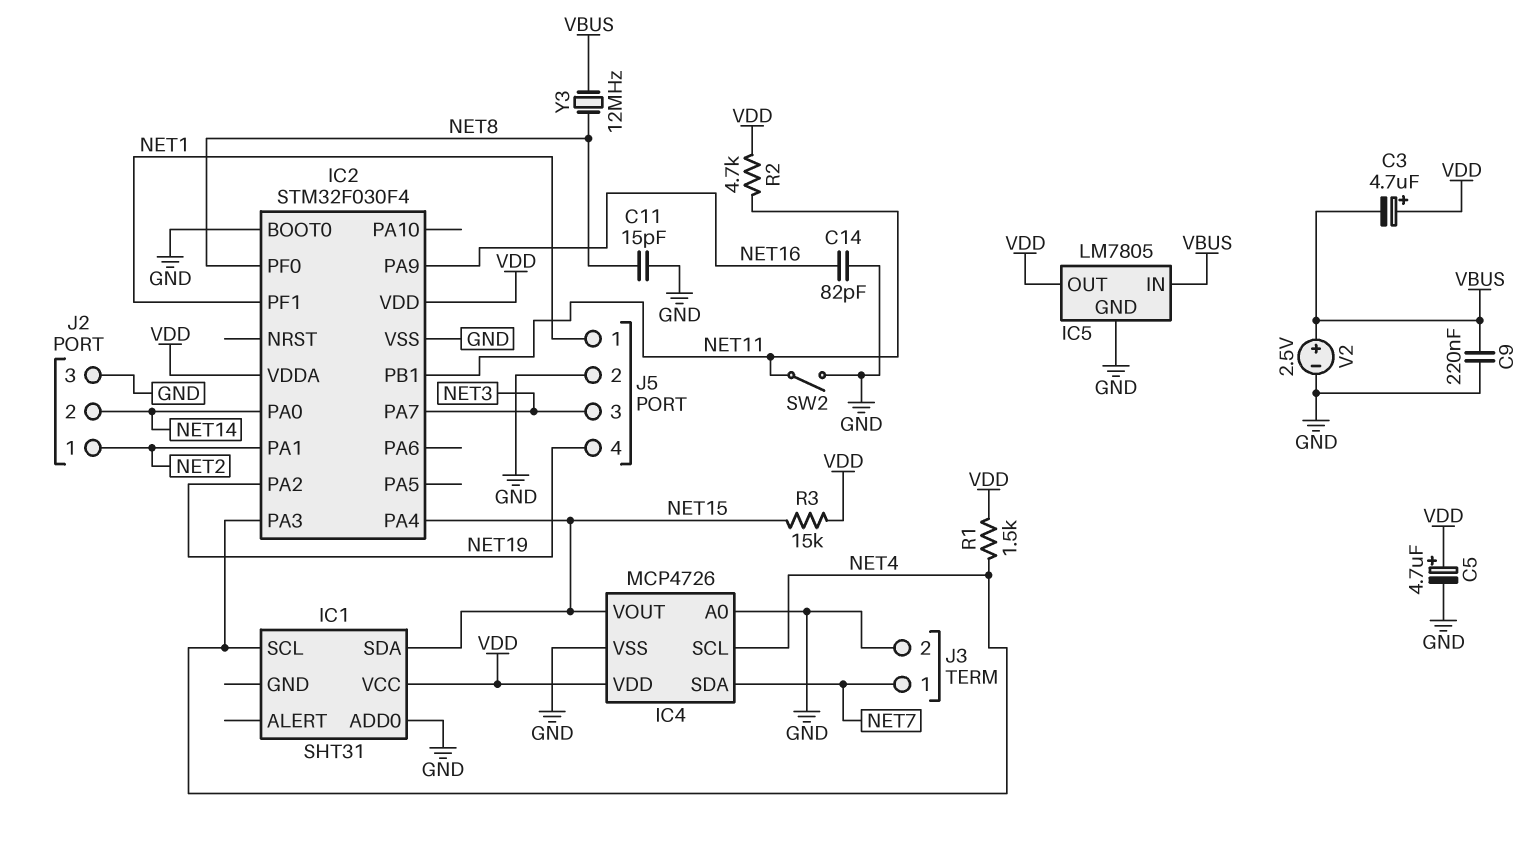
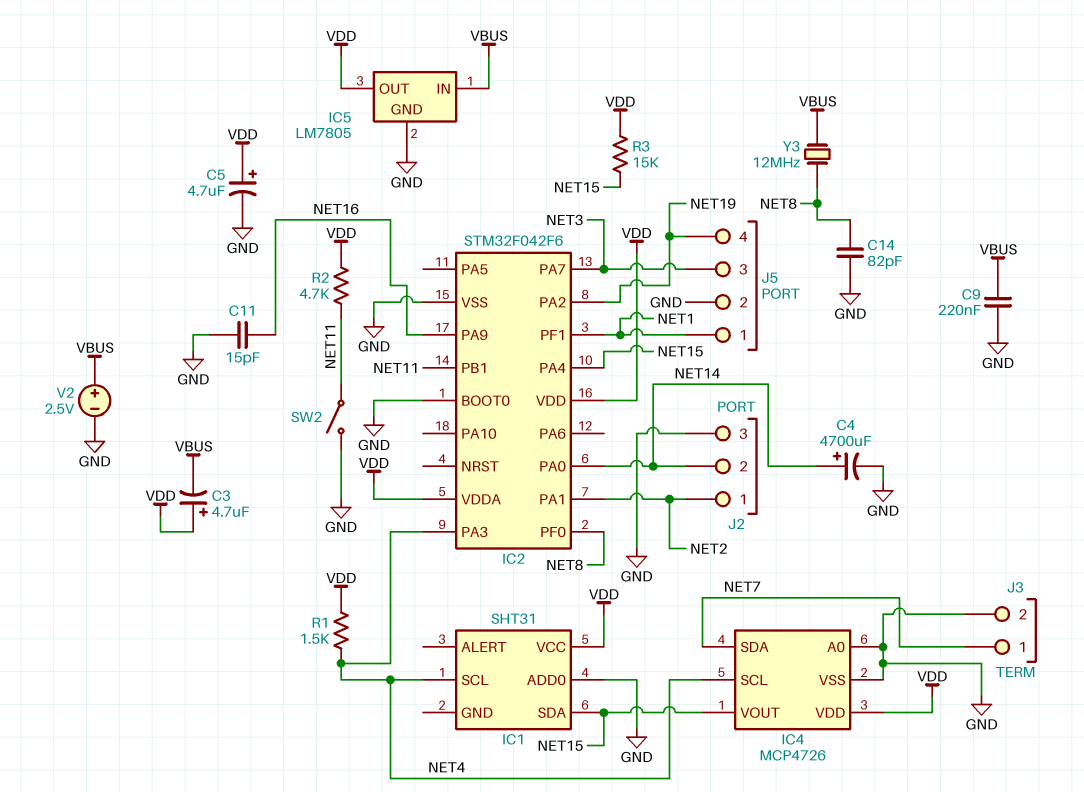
C4: none -> 4700uF (plus NET14, minus GND)
C11: 15pF (GND, NET8) -> 15pF (GND, NET16)
C14: 82pF (GND, NET16) -> 82pF (GND, NET8)
IC2: STM32F030F4 -> STM32F042F6

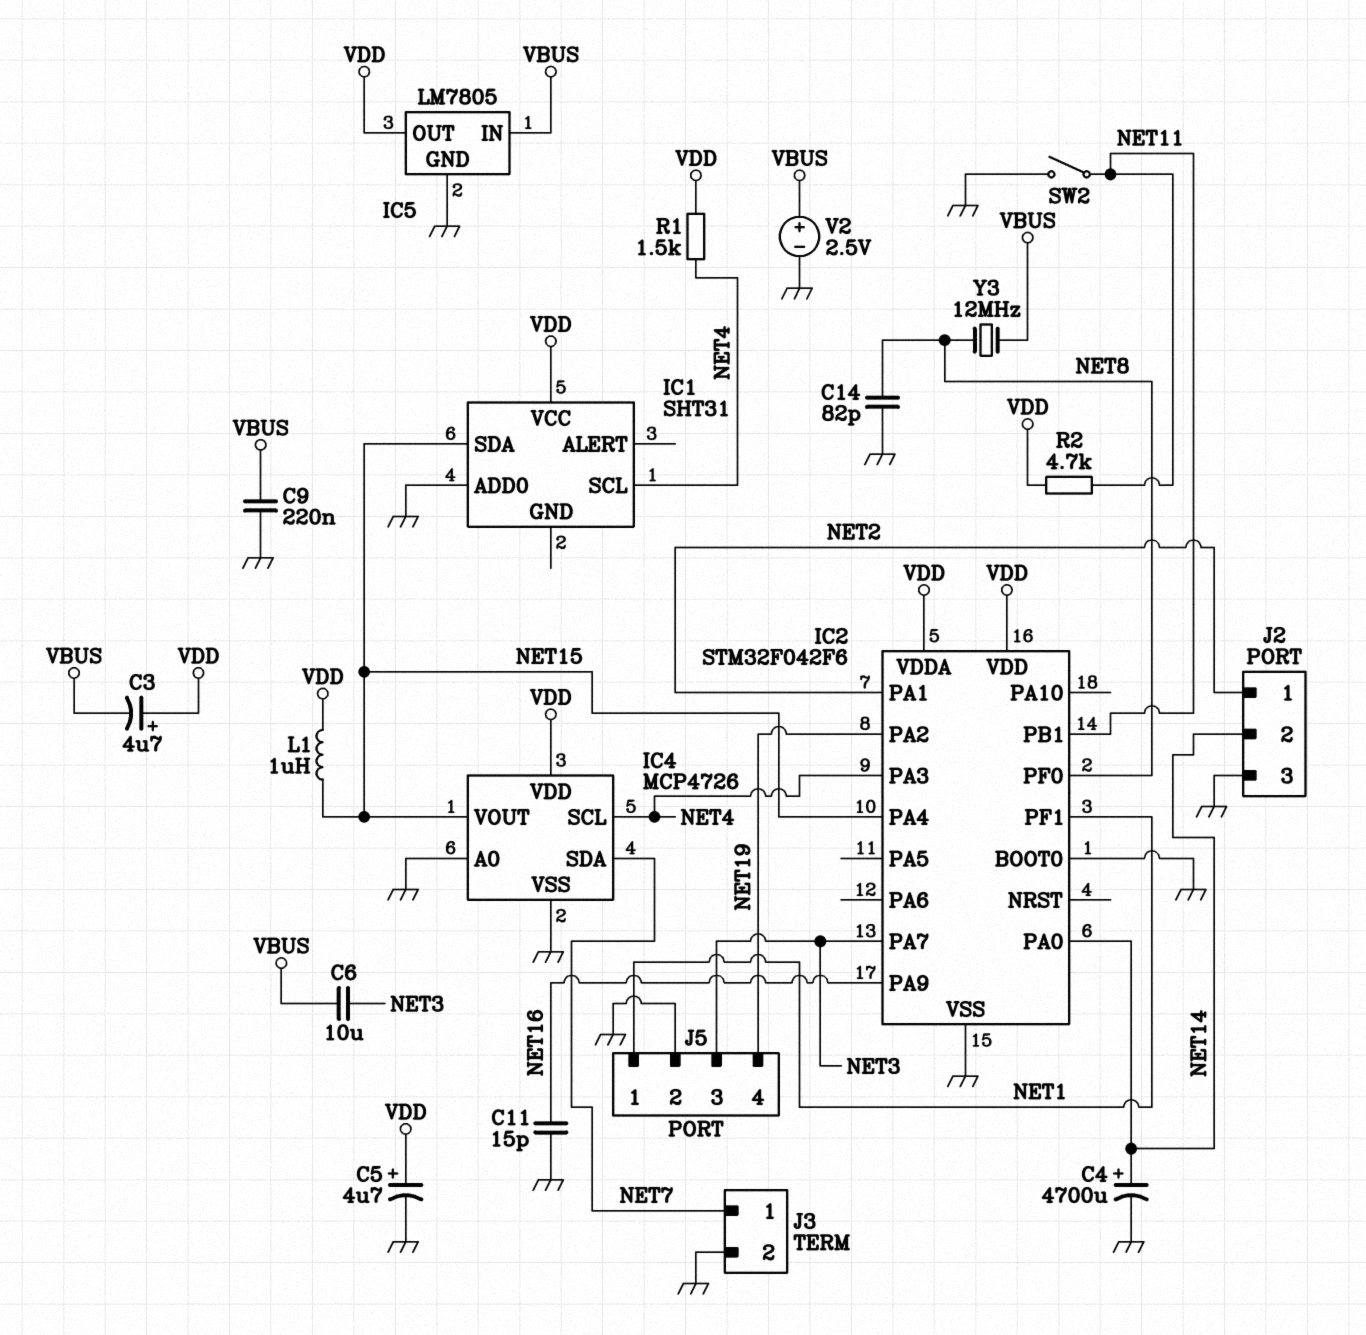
C6: none -> 10uF (NET3, VBUS)
L1: none -> 1uH (NET15, VDD)
R3: 15k (NET15, VDD) -> none

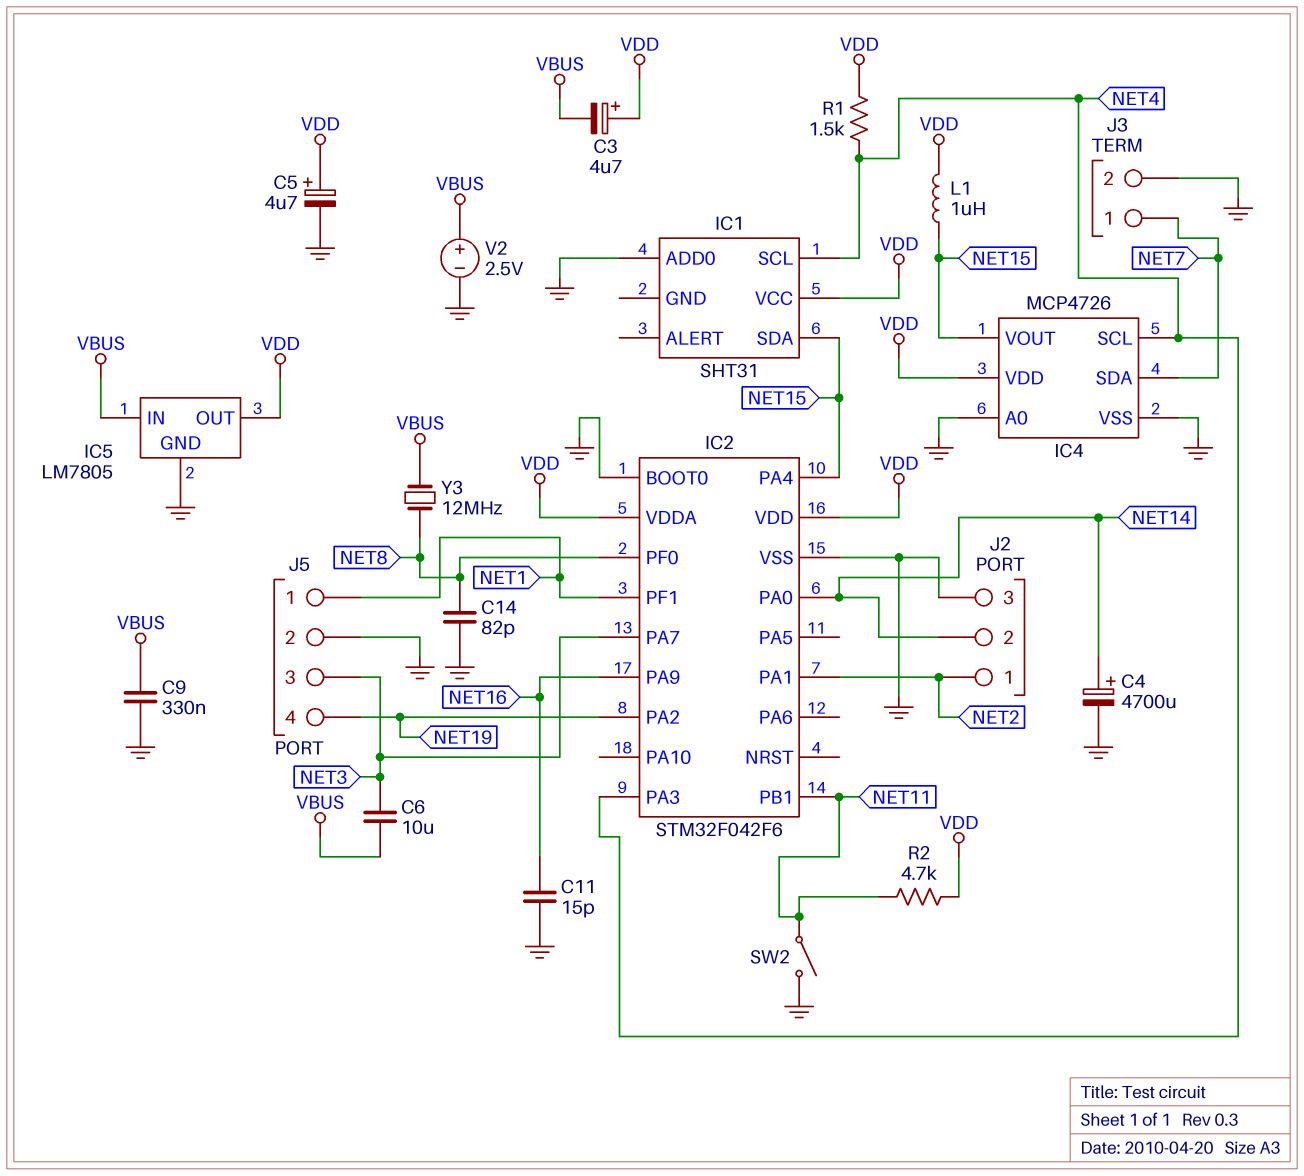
C9: 220nF (GND, VBUS) -> 330nF (GND, VBUS)

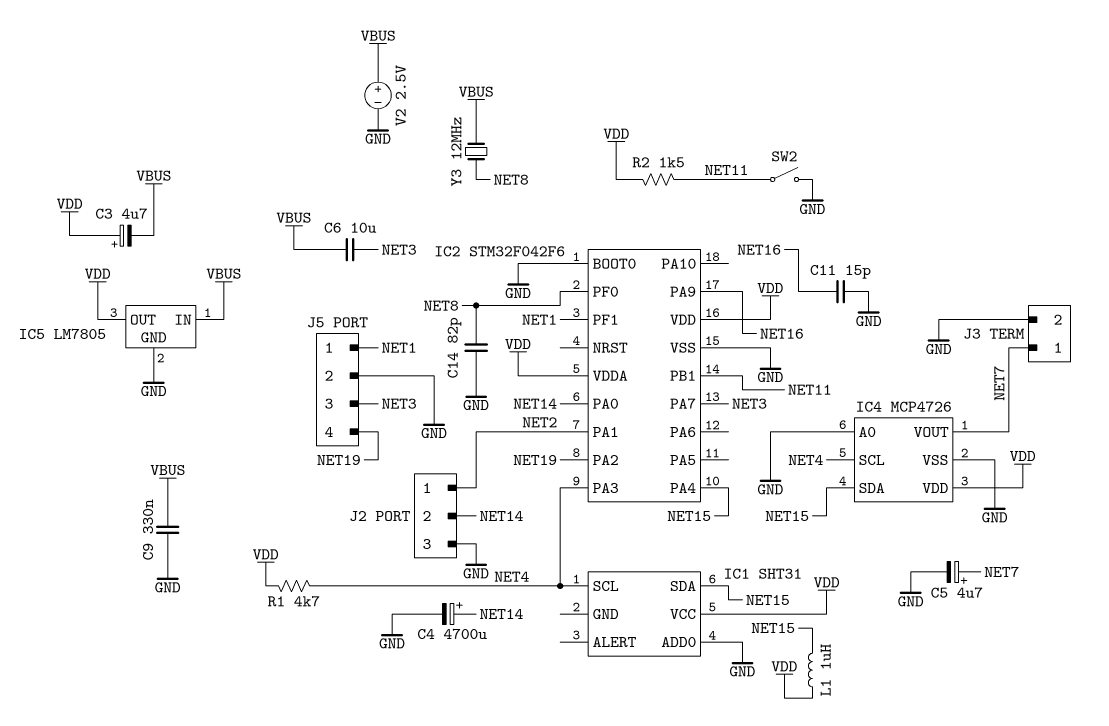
C5: 4.7uF (plus VDD, minus GND) -> 4.7uF (plus NET7, minus GND)
IC4 pin SDA: NET7 -> NET15
IC4 pin VOUT: NET15 -> NET7
R1: 1.5k (NET4, VDD) -> 4.7k (NET4, VDD)
R2: 4.7k (NET11, VDD) -> 1.5k (NET11, VDD)

